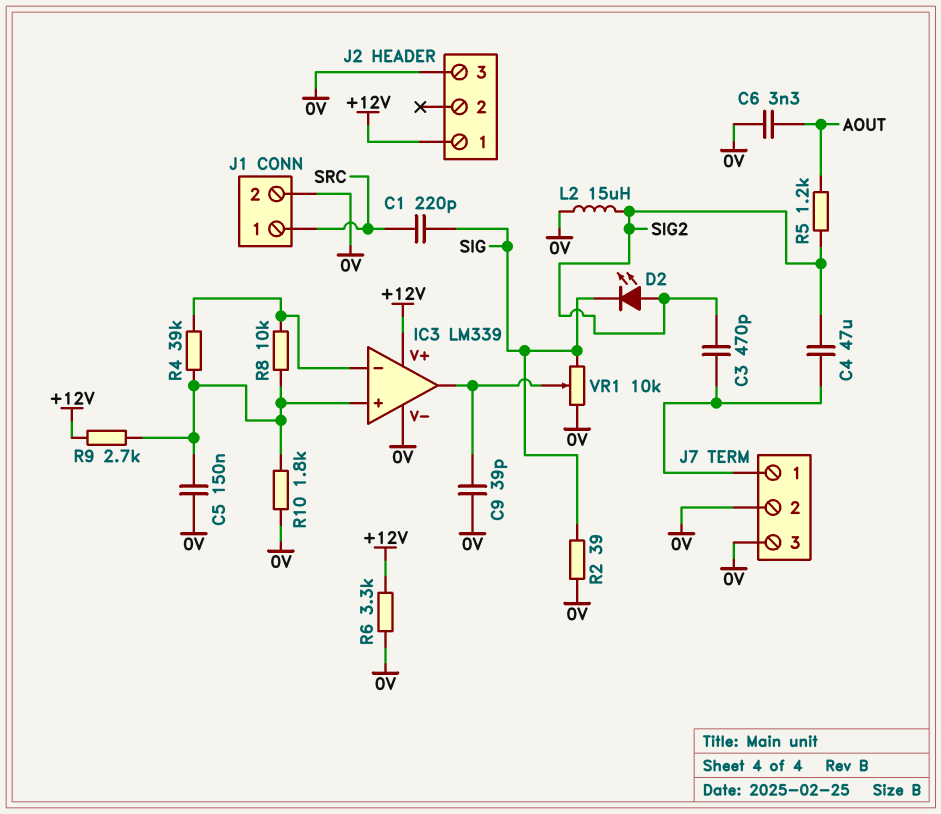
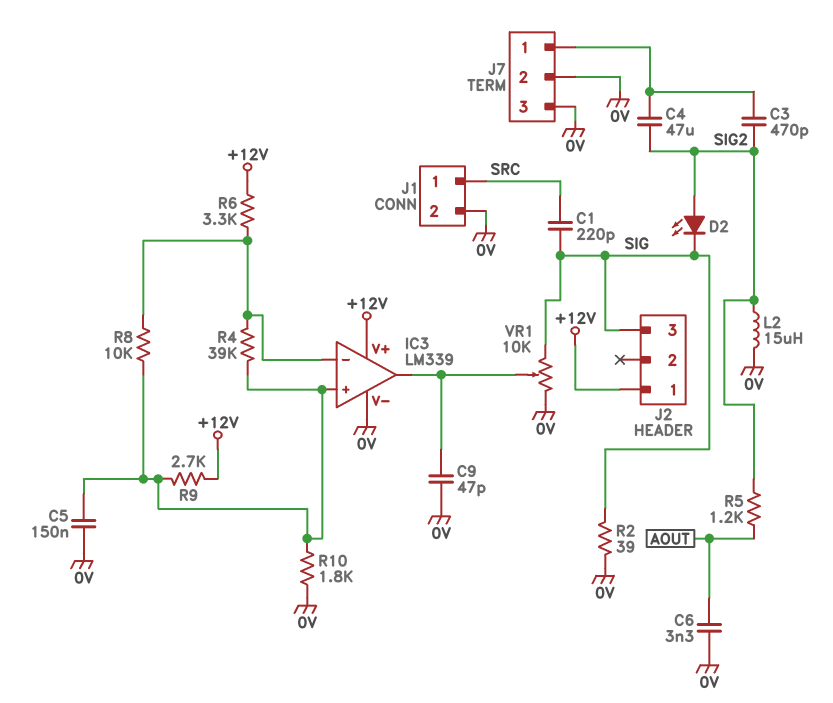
C9: 39pF (0V, IC3/out) -> 47pF (0V, IC3/out)
J2 pin 3: 0V -> SIG
R6: 3.3k (+12V, 0V) -> 3.3k (+12V, IC3/in-)

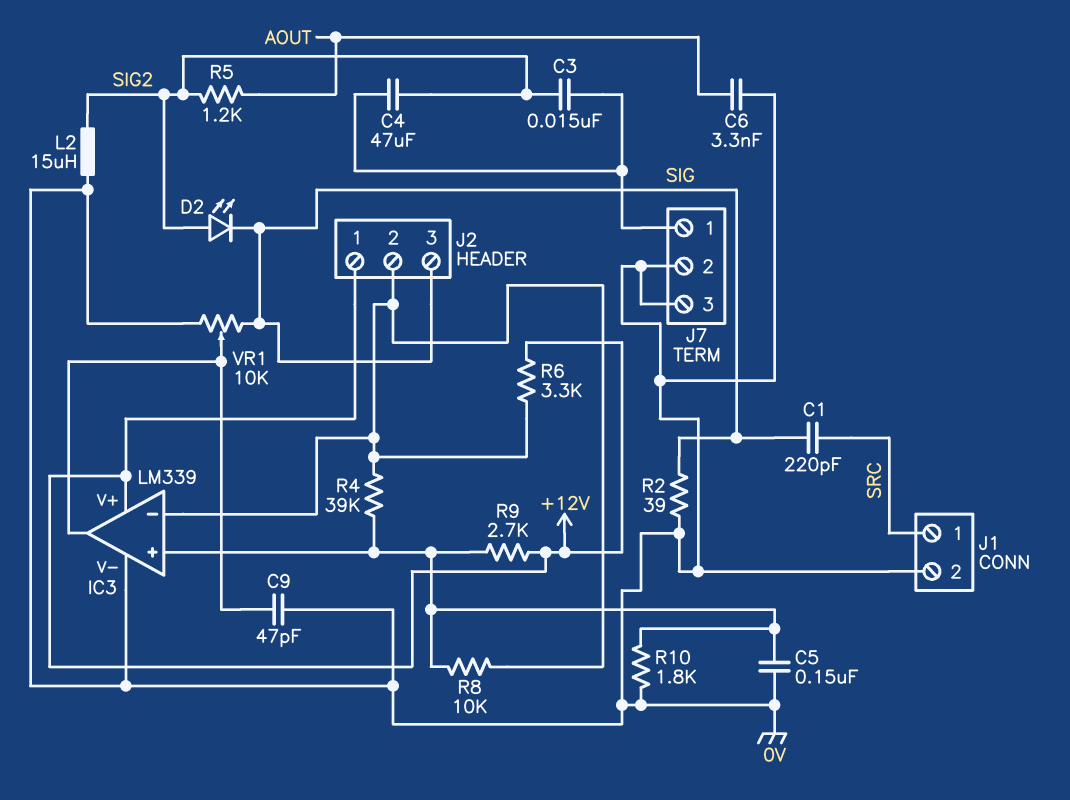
C3: 470pF (J7/1, SIG2) -> 15nF (J7/1, SIG2)
J2 pin 2: none -> IC3/in-

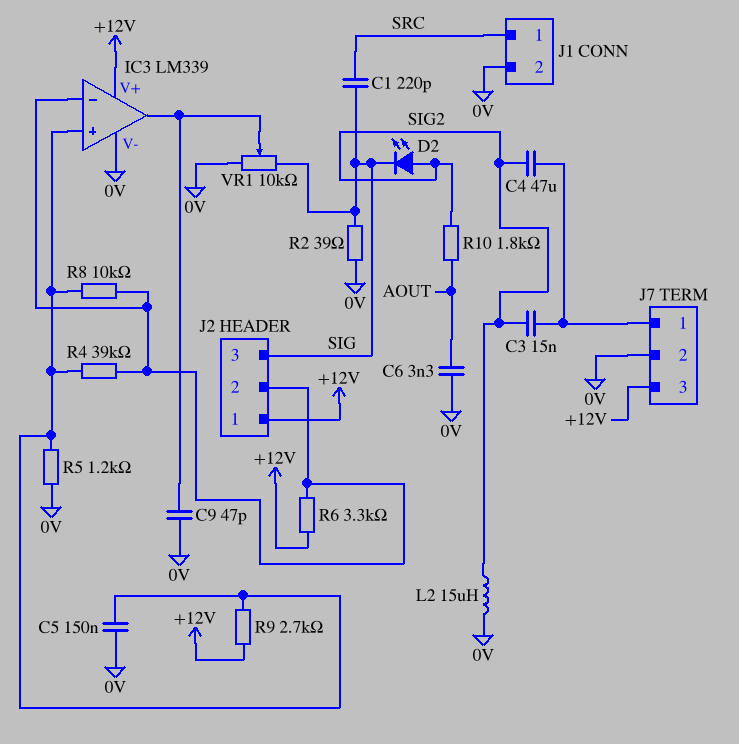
J7 pin 3: 0V -> +12V
R5: 1.2k (AOUT, SIG2) -> 1.2k (0V, IC3/in+)
R10: 1.8k (0V, IC3/in+) -> 1.8k (AOUT, SIG2)

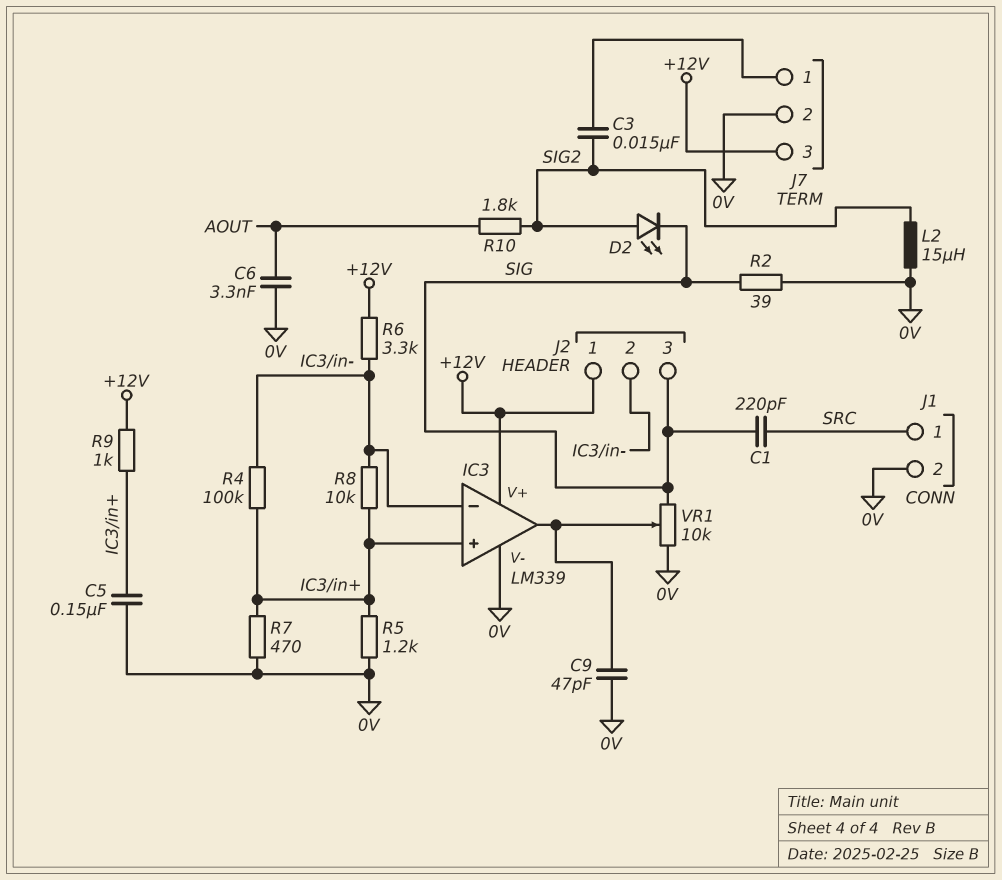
C4: 47uF (J7/1, SIG2) -> none
R4: 39k (IC3/in+, IC3/in-) -> 100k (IC3/in+, IC3/in-)
R7: none -> 470 (0V, IC3/in+)
R9: 2.7k (+12V, IC3/in+) -> 1k (+12V, IC3/in+)

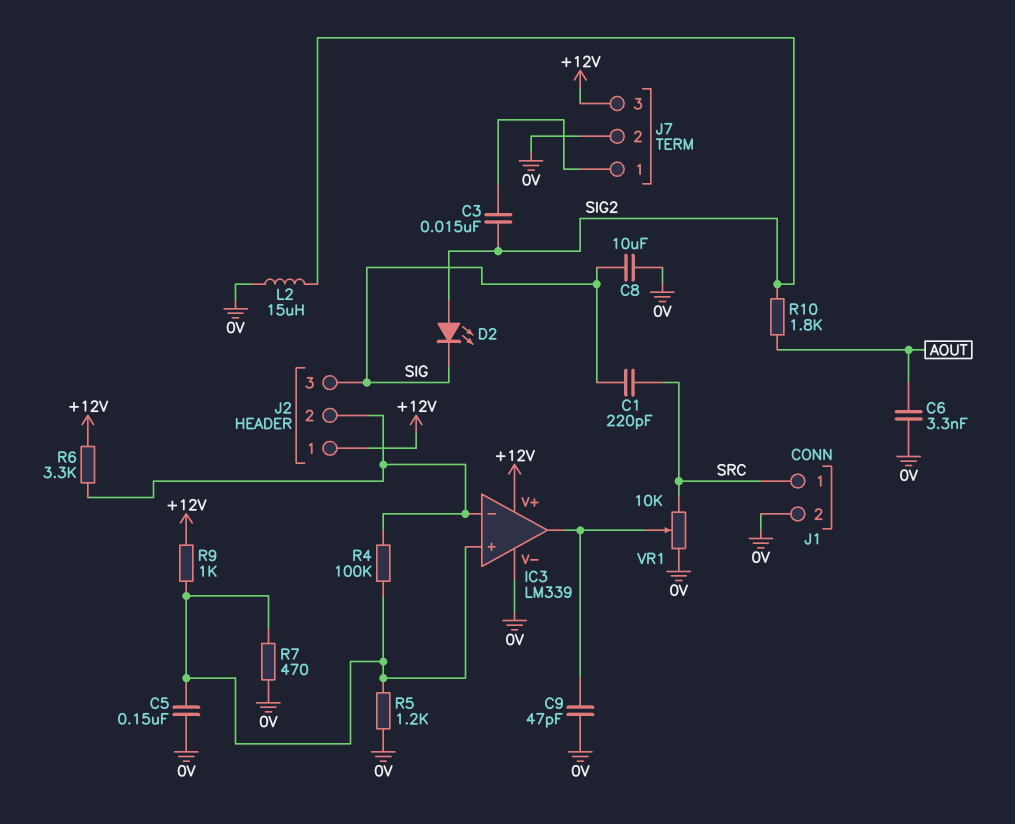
C8: none -> 10uF (0V, SIG)
R2: 39 (0V, SIG) -> none
R8: 10k (IC3/in+, IC3/in-) -> none
VR1: 10k (0V, SIG, wiper IC3/out) -> 10k (0V, SRC, wiper IC3/out)

